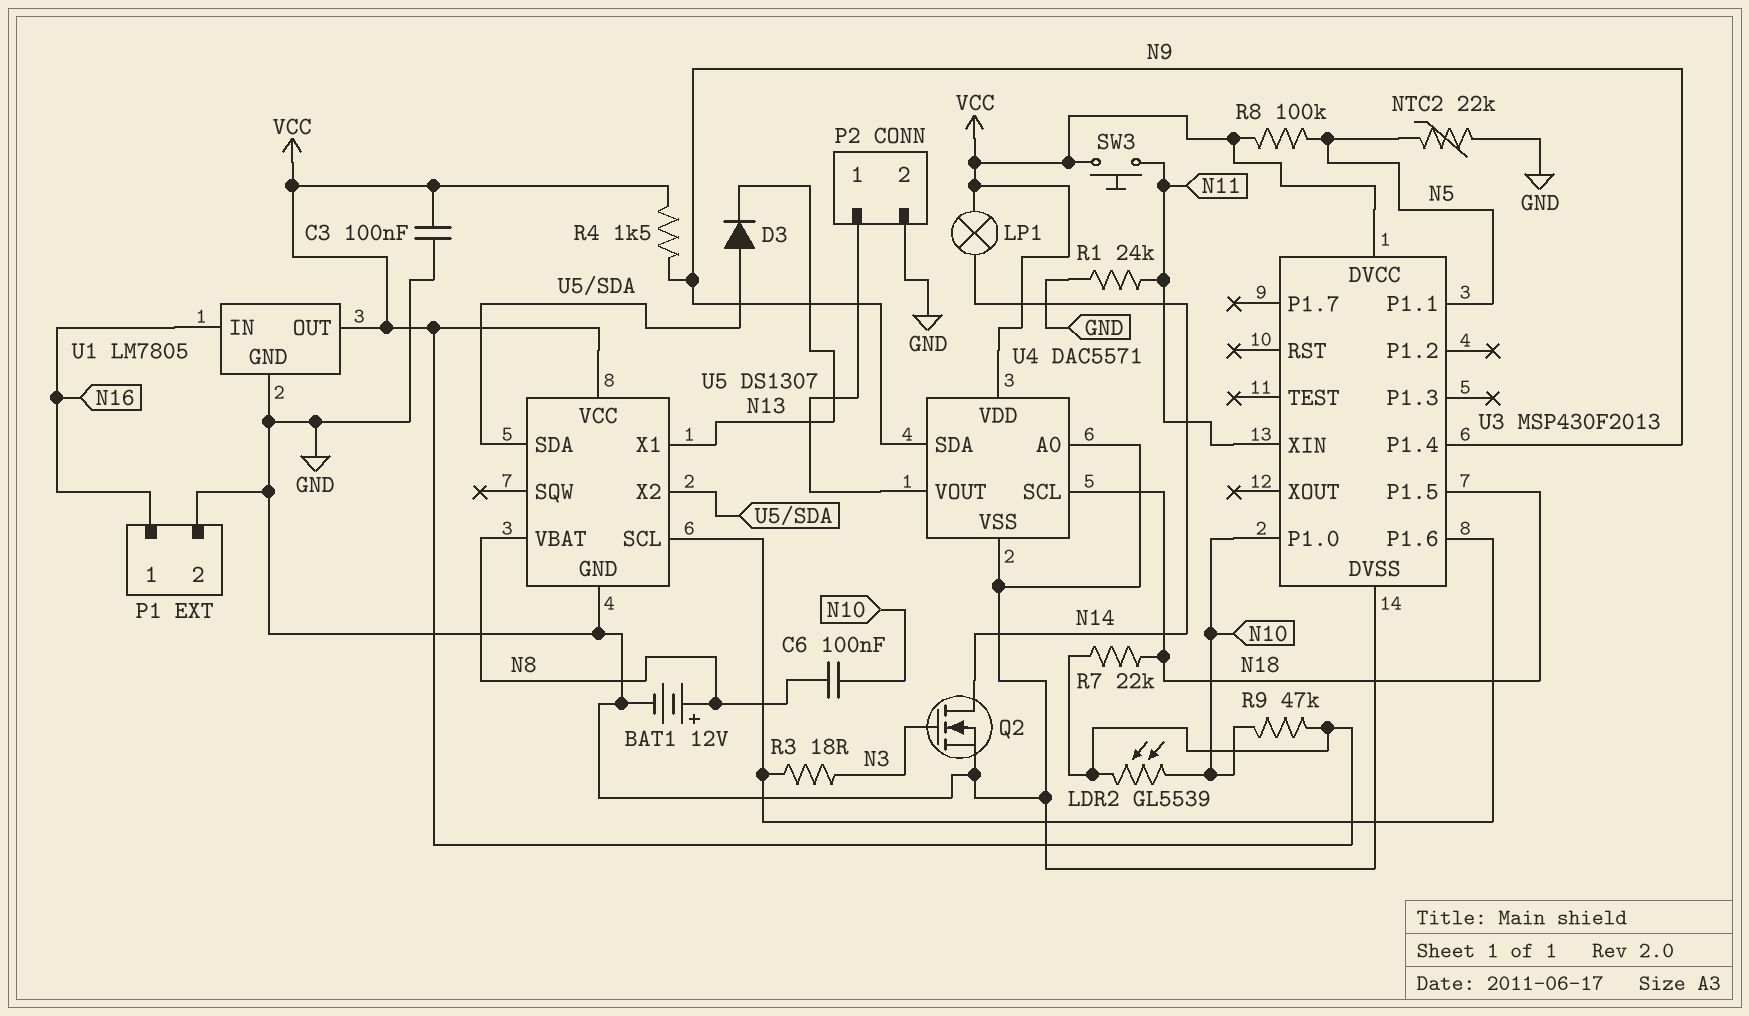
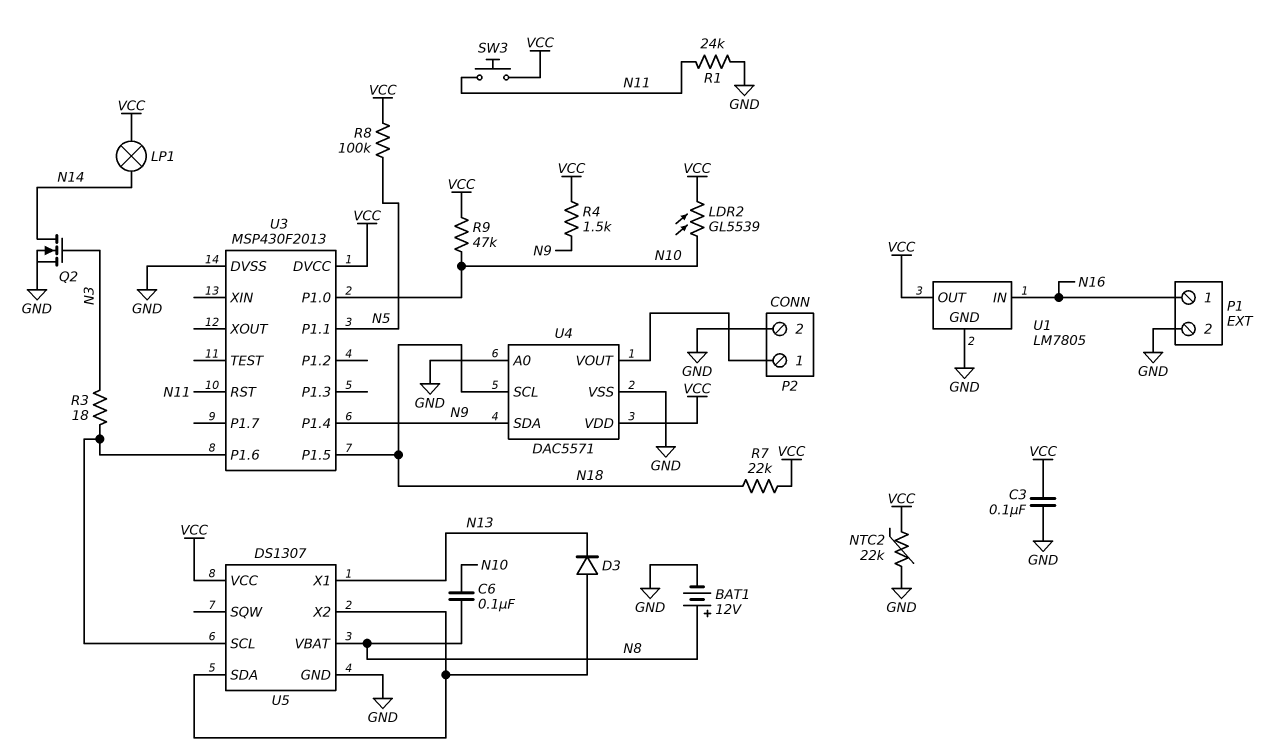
NTC2: 22k (GND, N5) -> 22k (GND, VCC)
U3 pin RST: none -> N11
U3 pin XIN: N11 -> none

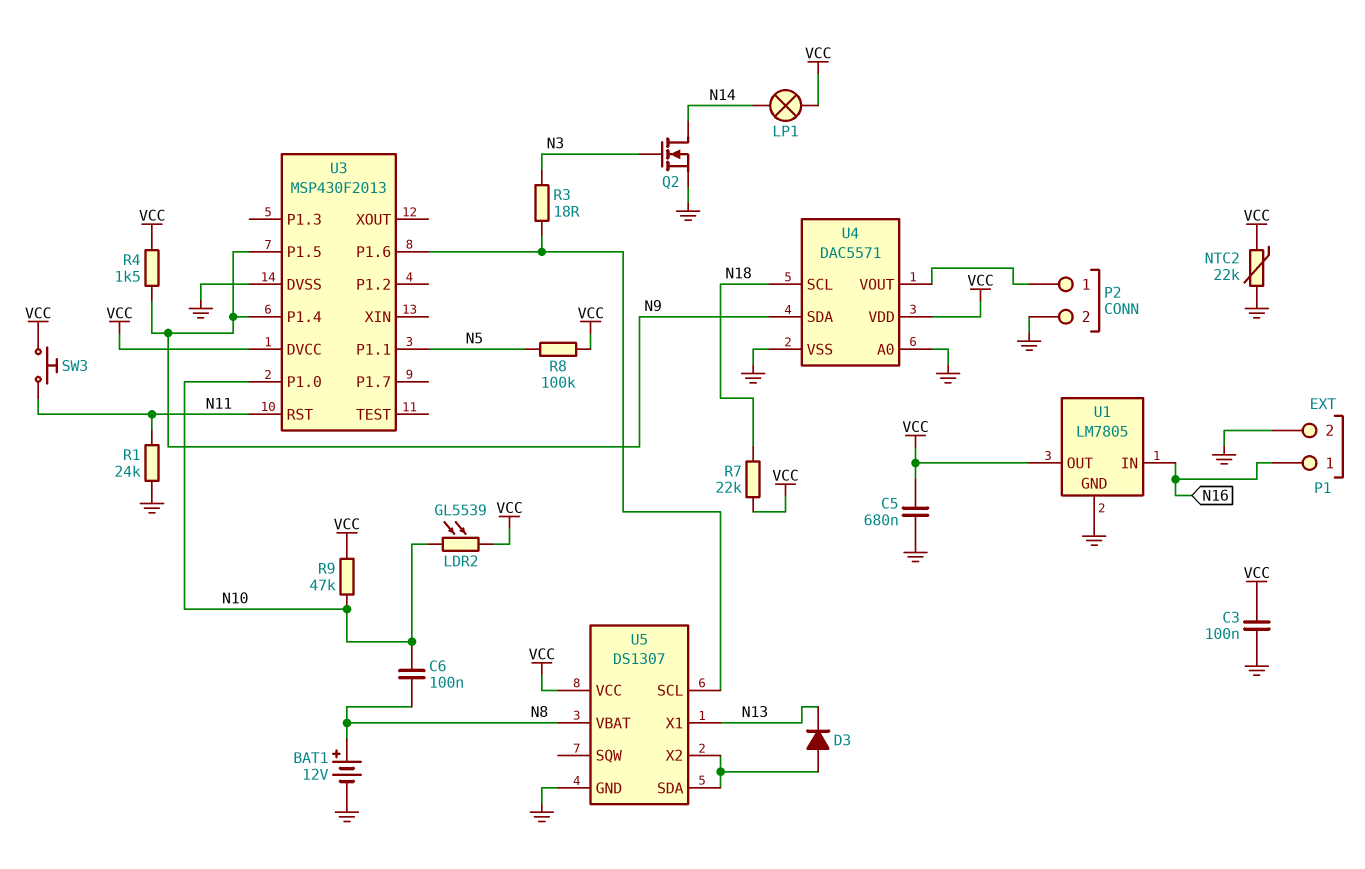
C5: none -> 680nF (GND, VCC)
U3 pin P1.5: N18 -> N9

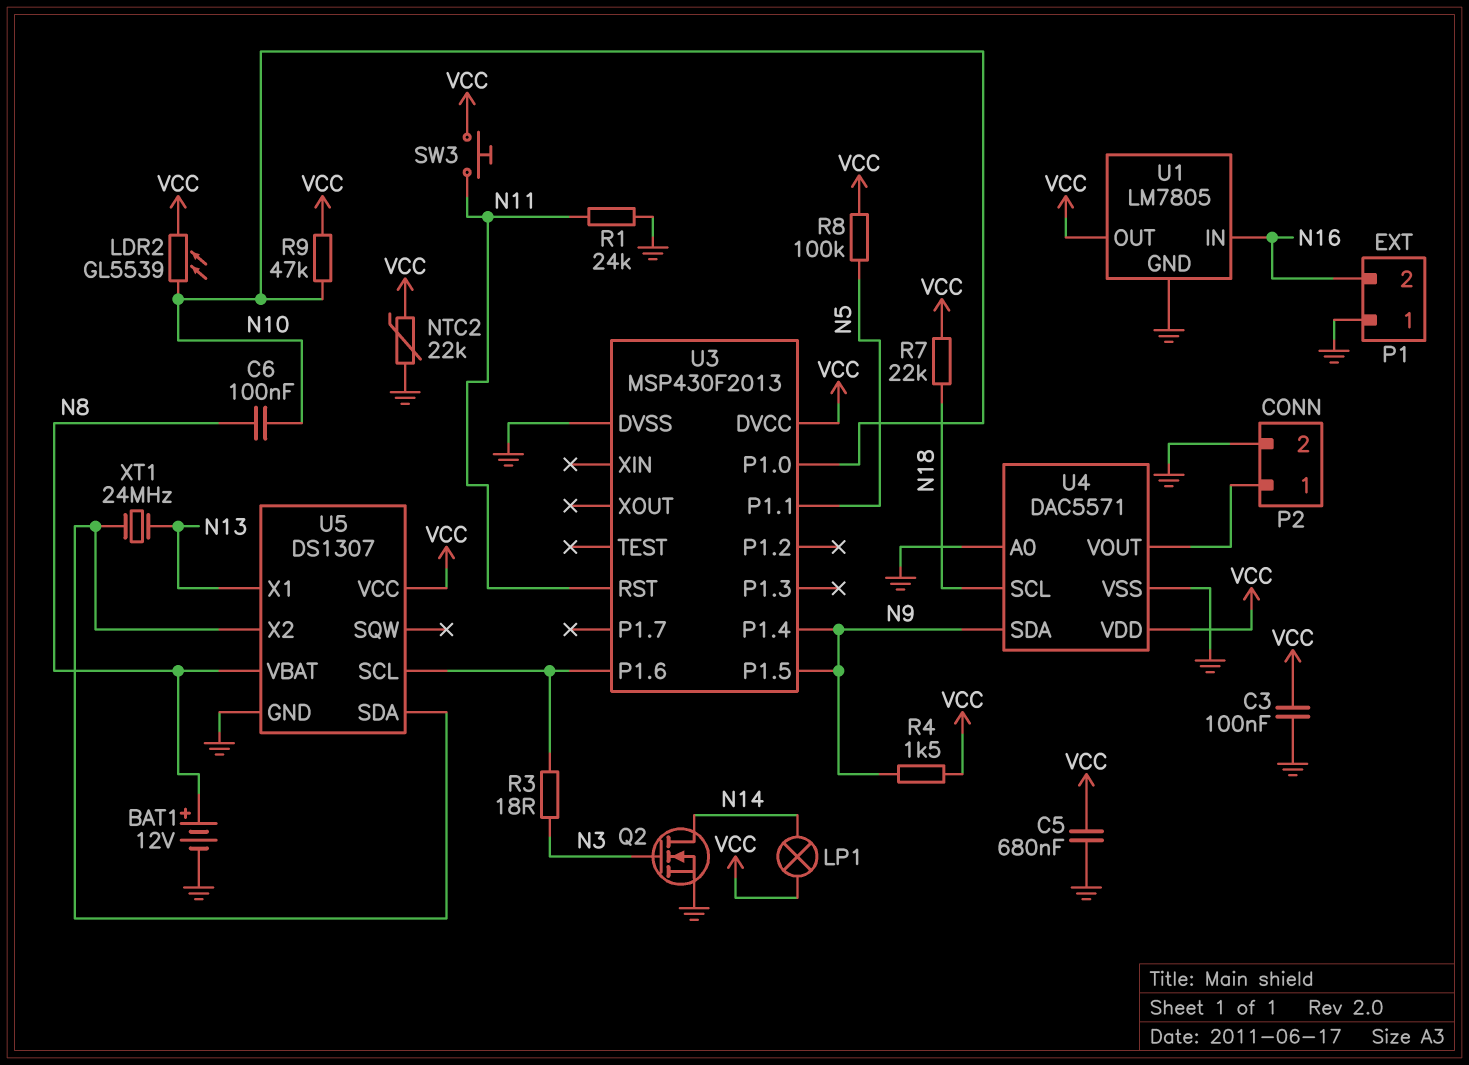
D3: diode (A U5/SDA, K N13) -> none
P1 pin 1: N16 -> GND
P1 pin 2: GND -> N16
XT1: none -> 24MHz (N13, U5/SDA)

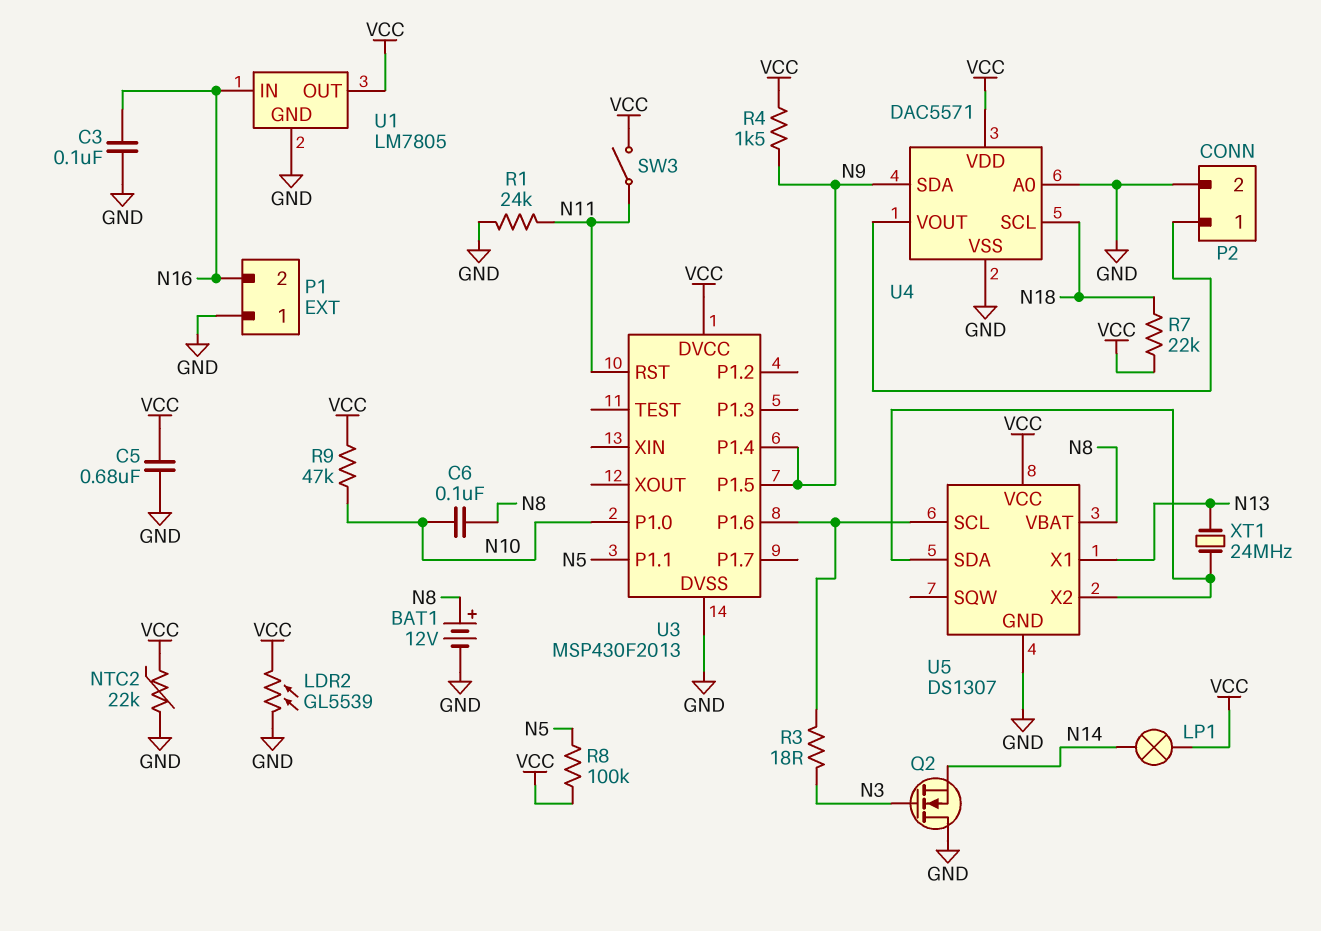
C3: 100nF (GND, VCC) -> 100nF (GND, N16)
LDR2: GL5539 (N10, VCC) -> GL5539 (GND, VCC)
Q2: NMOS (G N3, D N14, S GND) -> NMOS (G N3, D GND, S N14)
SW3: button (N11, VCC) -> switch (N11, VCC)

